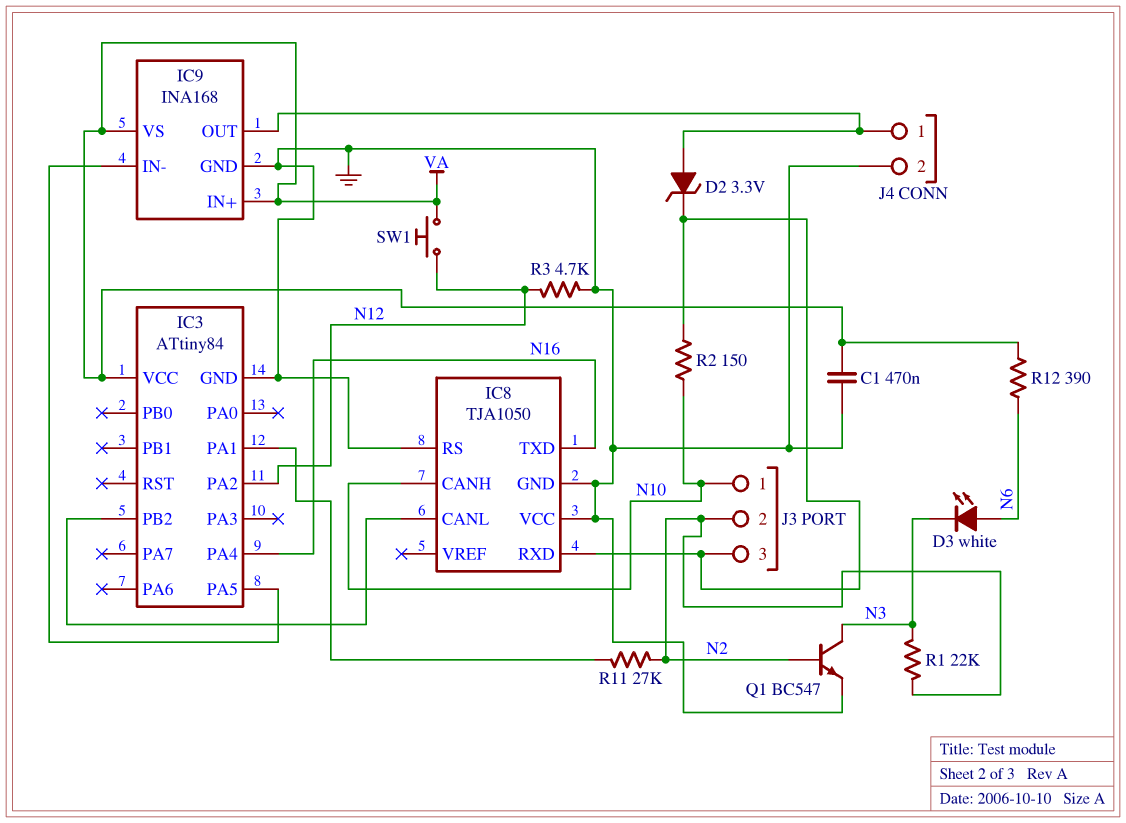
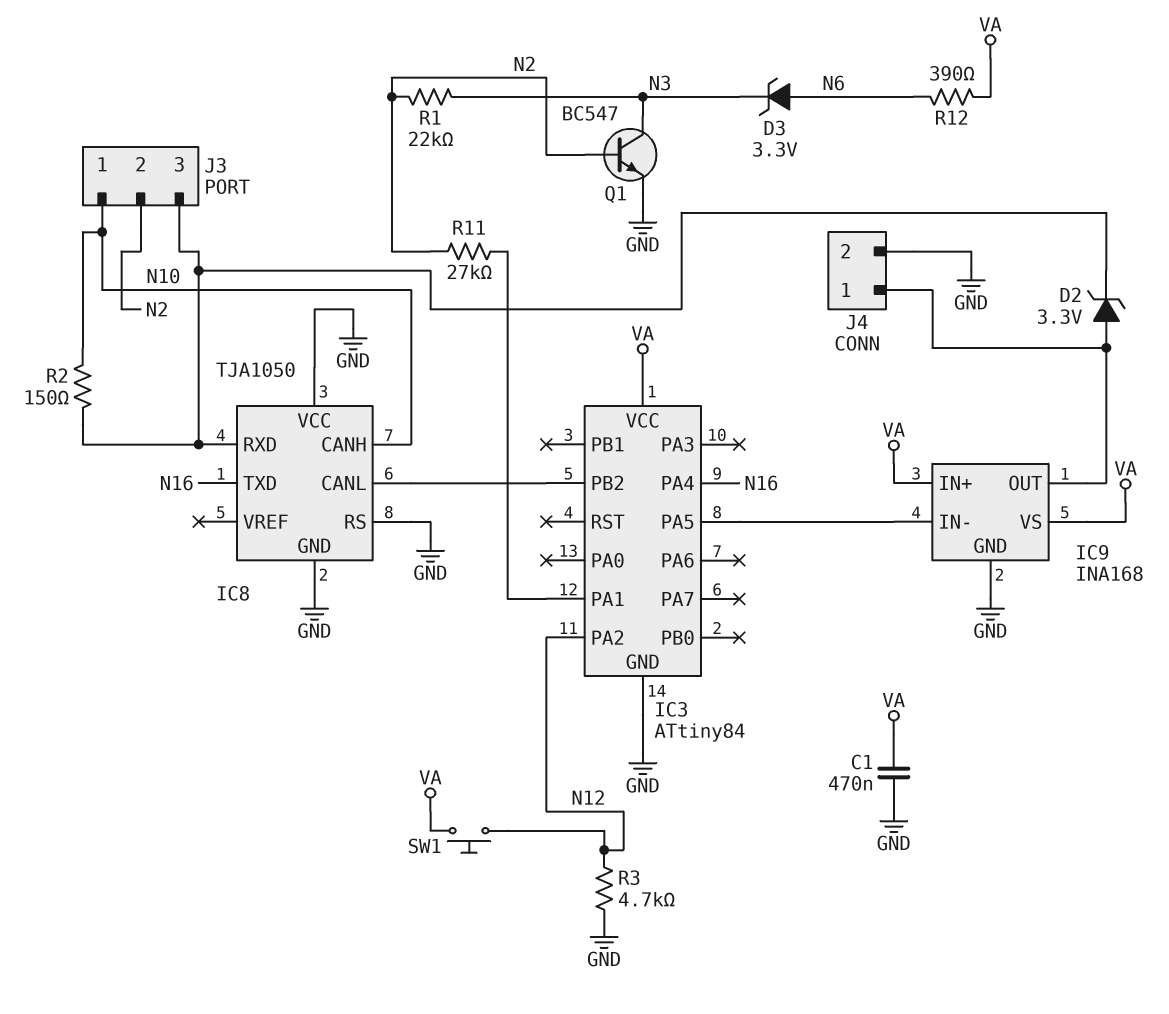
D3: LED white (A N6, K N3) -> zener 3.3V (A N6, K N3)

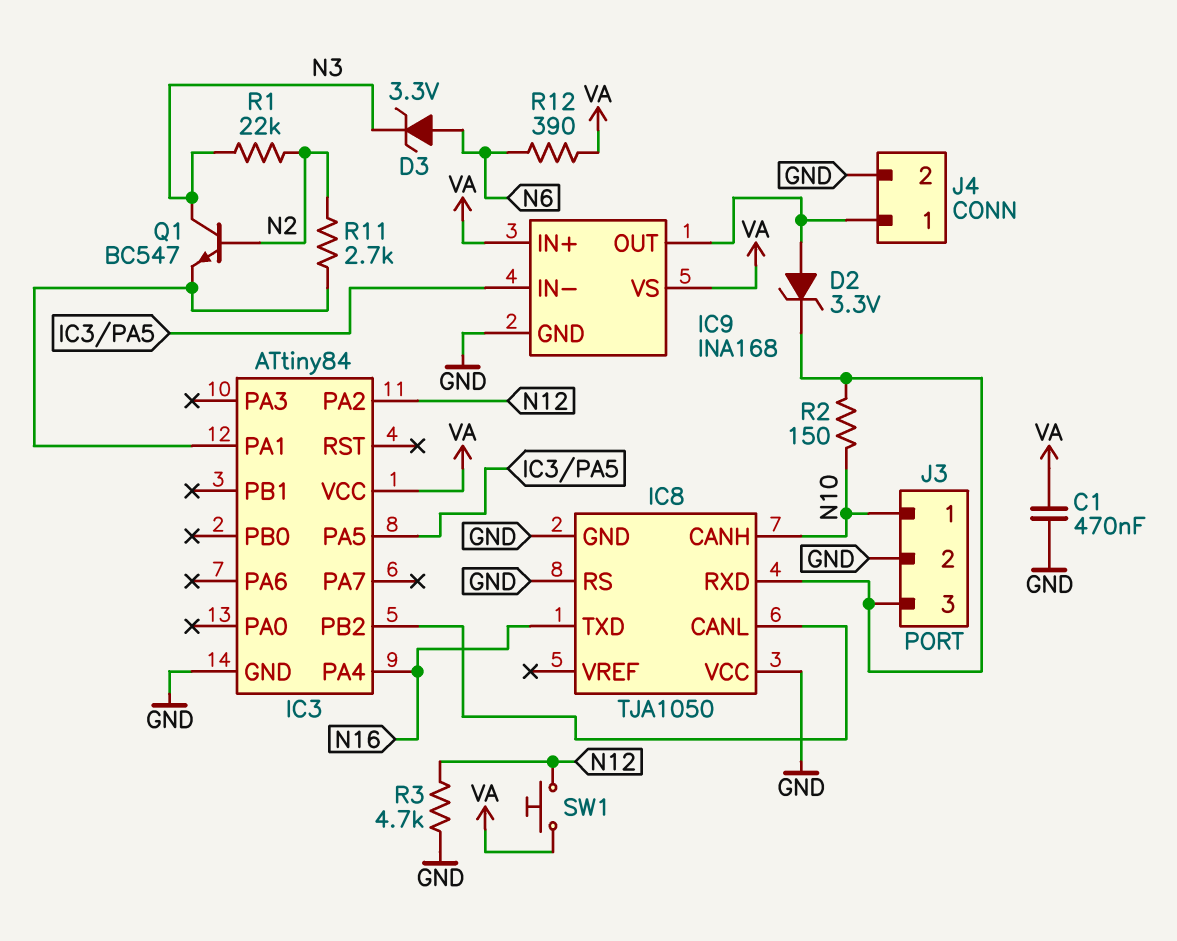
J3 pin 2: N2 -> GND
Q1: NPN BC547 (B N2, C N3, E GND) -> NPN BC547 (B N2, C N3, E IC3/PA1)
R11: 27k (IC3/PA1, N2) -> 2.7k (IC3/PA1, N2)

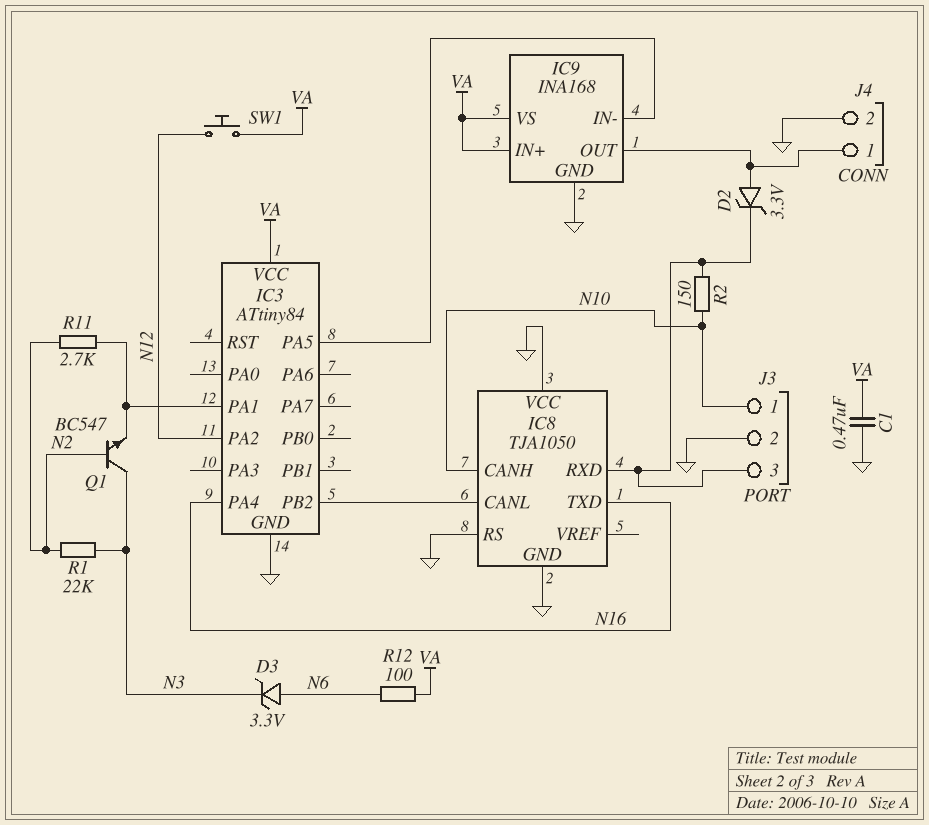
R3: 4.7k (GND, N12) -> none
R12: 390 (N6, VA) -> 100 (N6, VA)

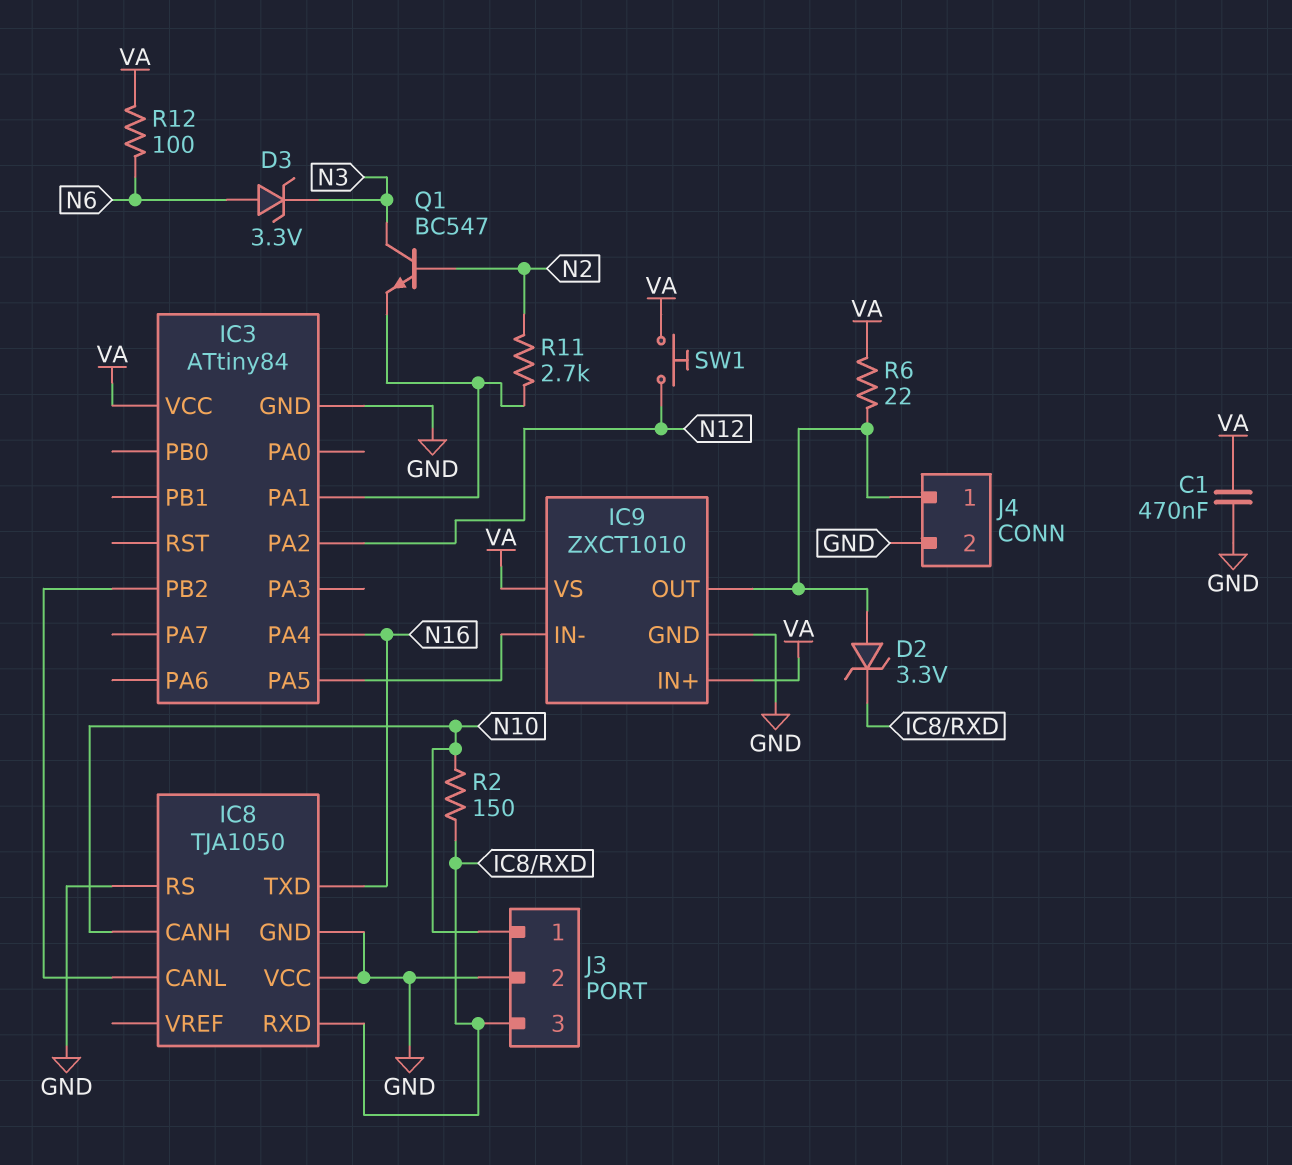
IC9: INA168 -> ZXCT1010
R1: 22k (N2, N3) -> none
R6: none -> 22 (IC9/OUT, VA)

